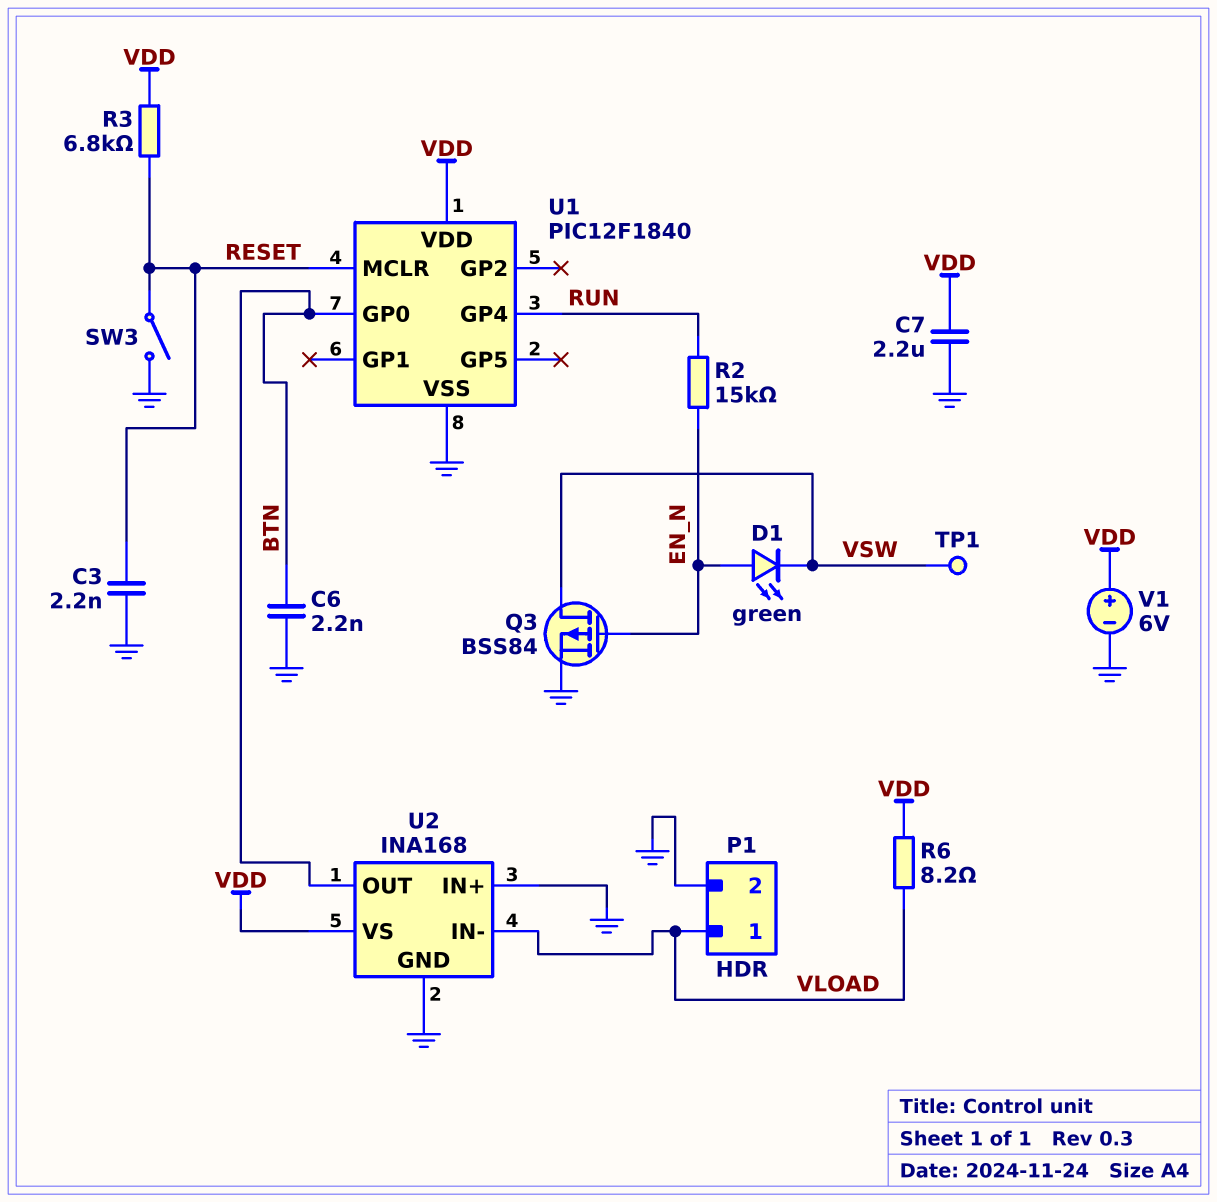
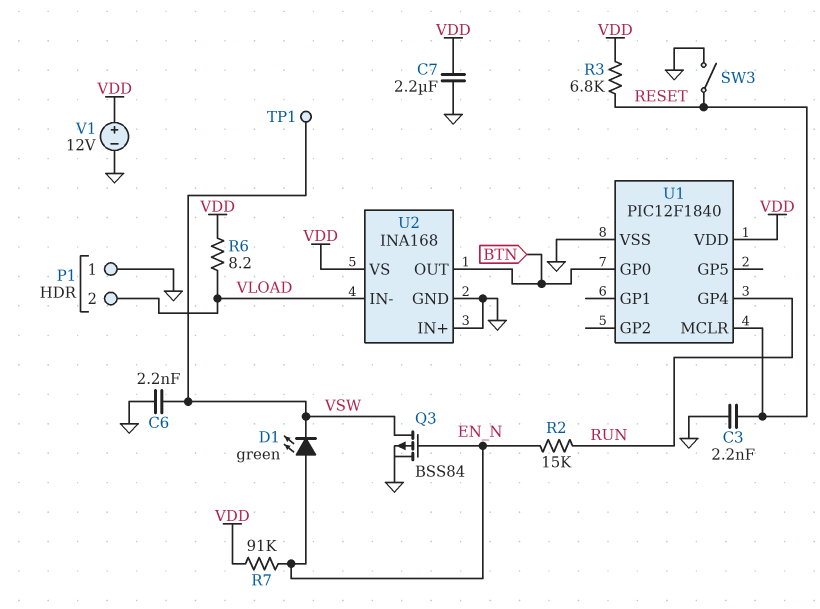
C6: 2.2nF (BTN, GND) -> 2.2nF (GND, VSW)
P1 pin 1: VLOAD -> GND
P1 pin 2: GND -> VLOAD
R7: none -> 91k (EN_N, VDD)
V1: 6V (plus VDD, minus GND) -> 12V (plus VDD, minus GND)

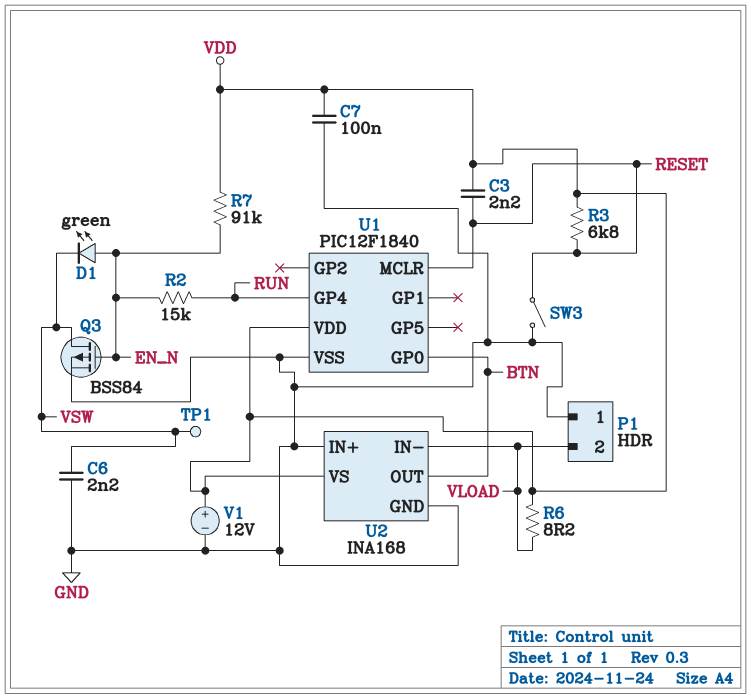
C3: 2.2nF (GND, RESET) -> 2.2nF (RESET, VDD)
C7: 2.2uF (GND, VDD) -> 100nF (GND, VDD)

